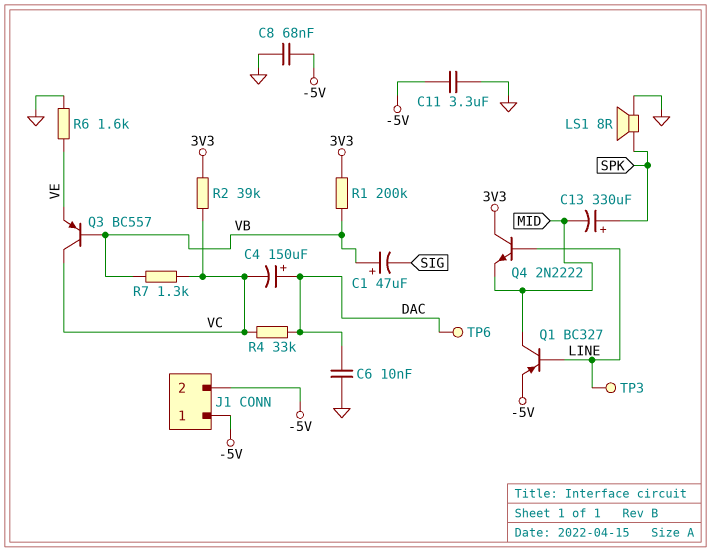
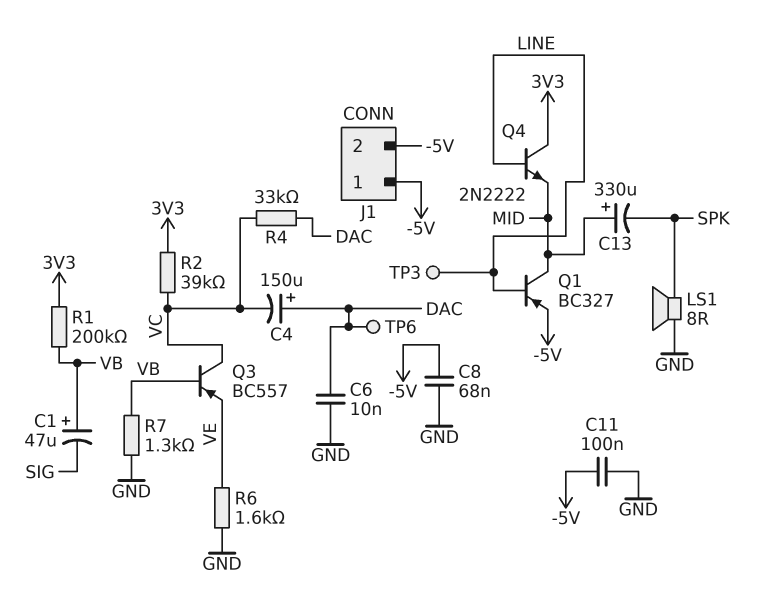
C11: 3.3uF (-5V, GND) -> 100nF (-5V, GND)
C13: 330uF (plus SPK, minus MID) -> 330uF (plus MID, minus SPK)
R7: 1.3k (VB, VC) -> 1.3k (GND, VB)

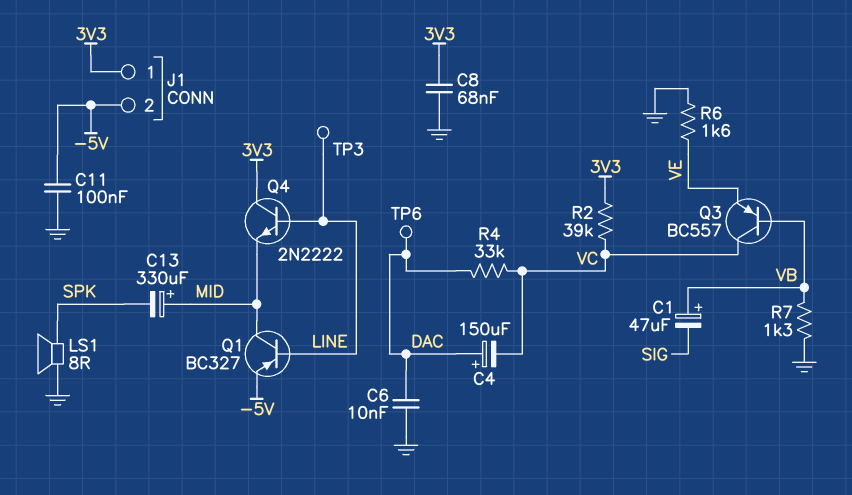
C8: 68nF (-5V, GND) -> 68nF (3V3, GND)
J1 pin 1: -5V -> 3V3
R1: 200k (3V3, VB) -> none

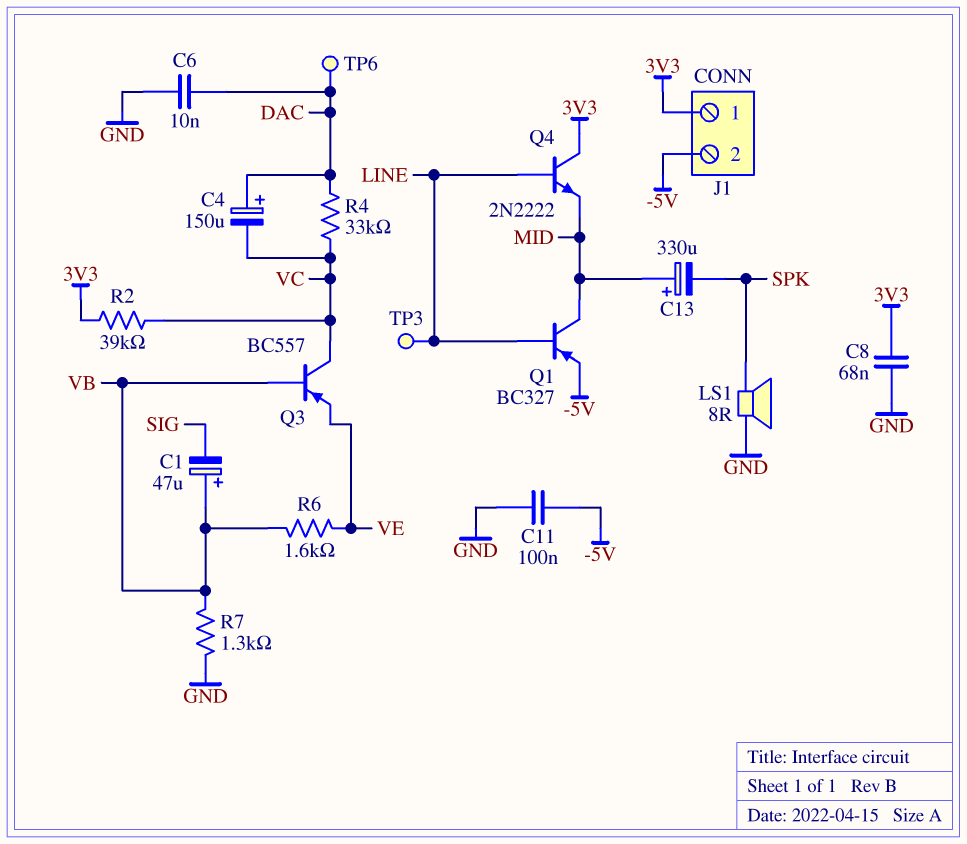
R6: 1.6k (GND, VE) -> 1.6k (VB, VE)

